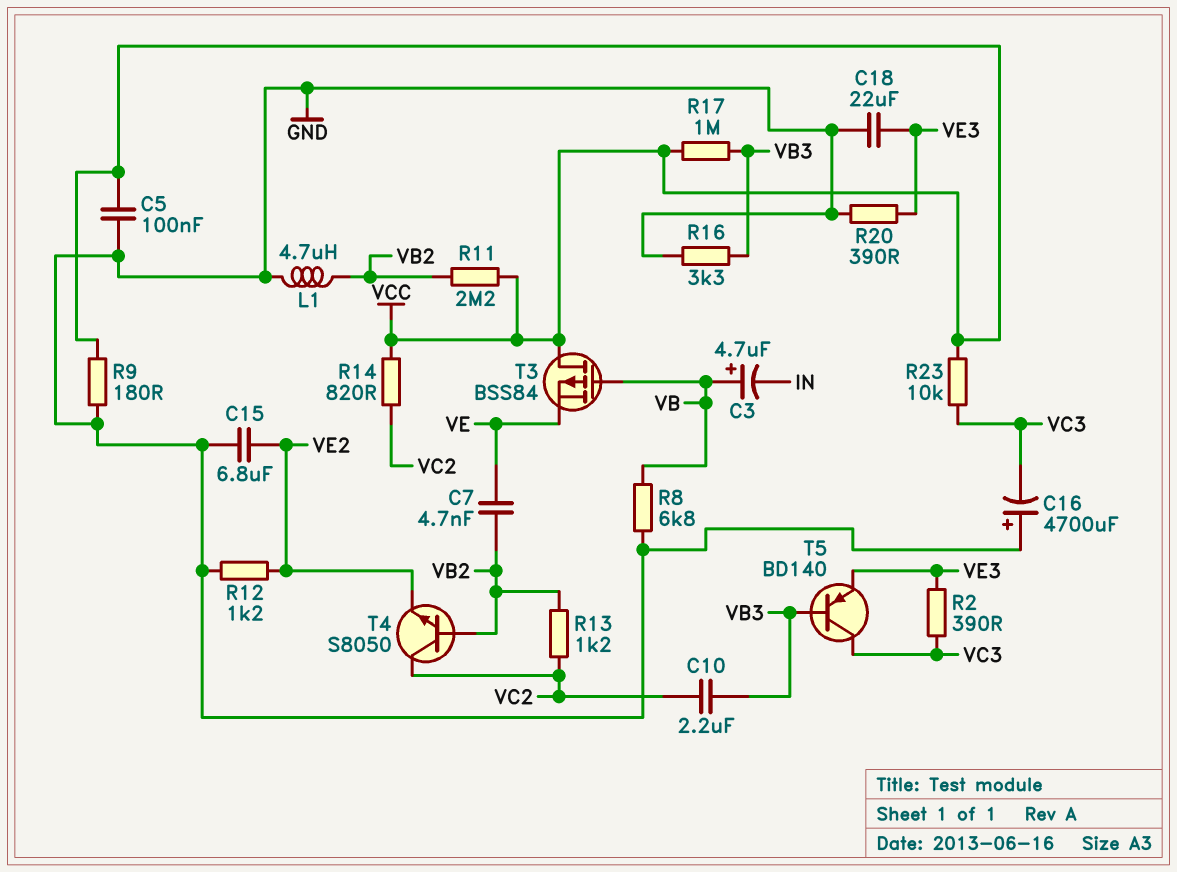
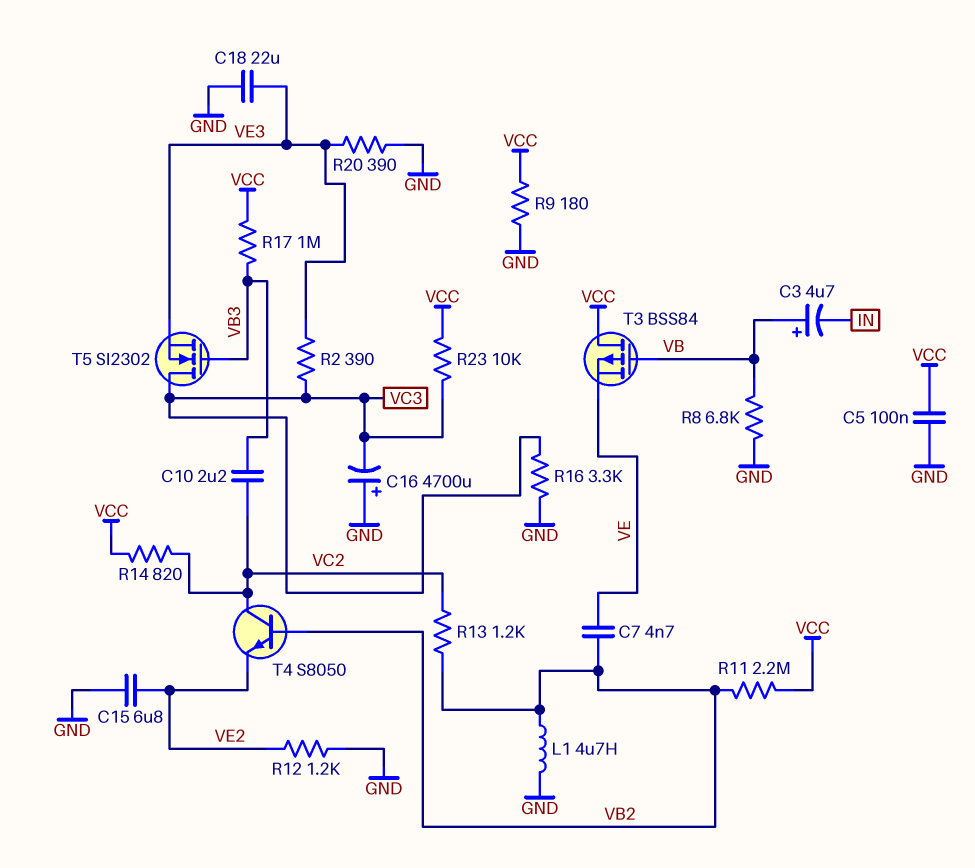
R16: 3.3k (GND, VB3) -> 3.3k (GND, VC3)
T5: PNP BD140 (B VB3, C VC3, E VE3) -> NMOS SI2302 (G VB3, D VC3, S VE3)

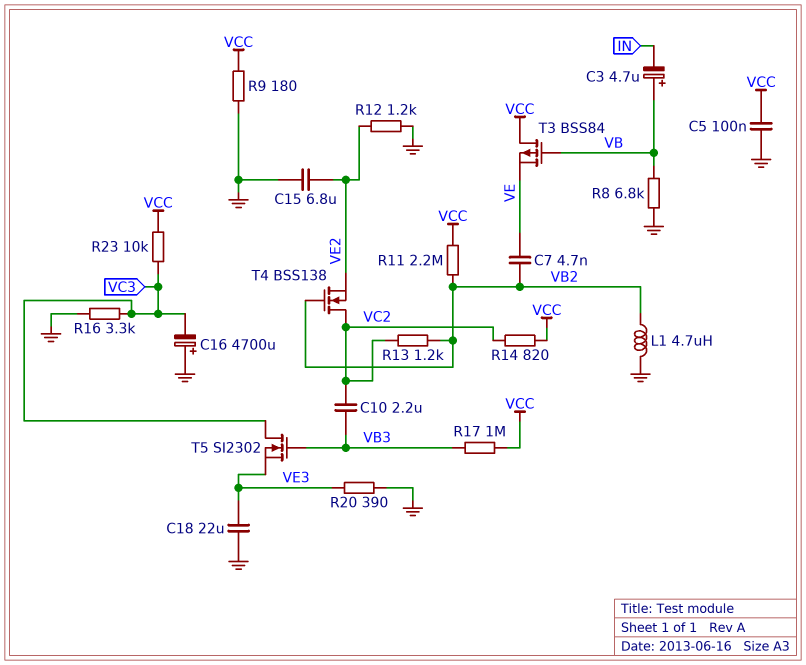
R2: 390 (VC3, VE3) -> none
T4: NPN S8050 (B VB2, C VC2, E VE2) -> NMOS BSS138 (G VB2, D VC2, S VE2)

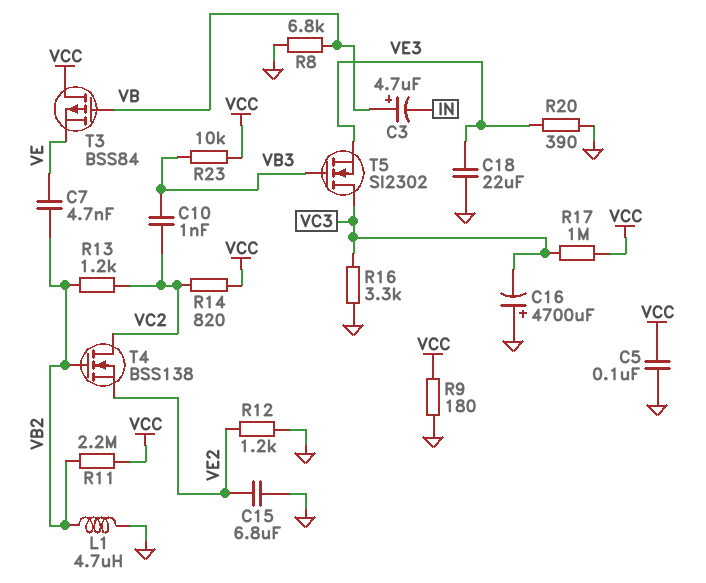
C10: 2.2uF (VB3, VC2) -> 1nF (VB3, VC2)
R17: 1M (VB3, VCC) -> 1M (VC3, VCC)
R23: 10k (VC3, VCC) -> 10k (VB3, VCC)

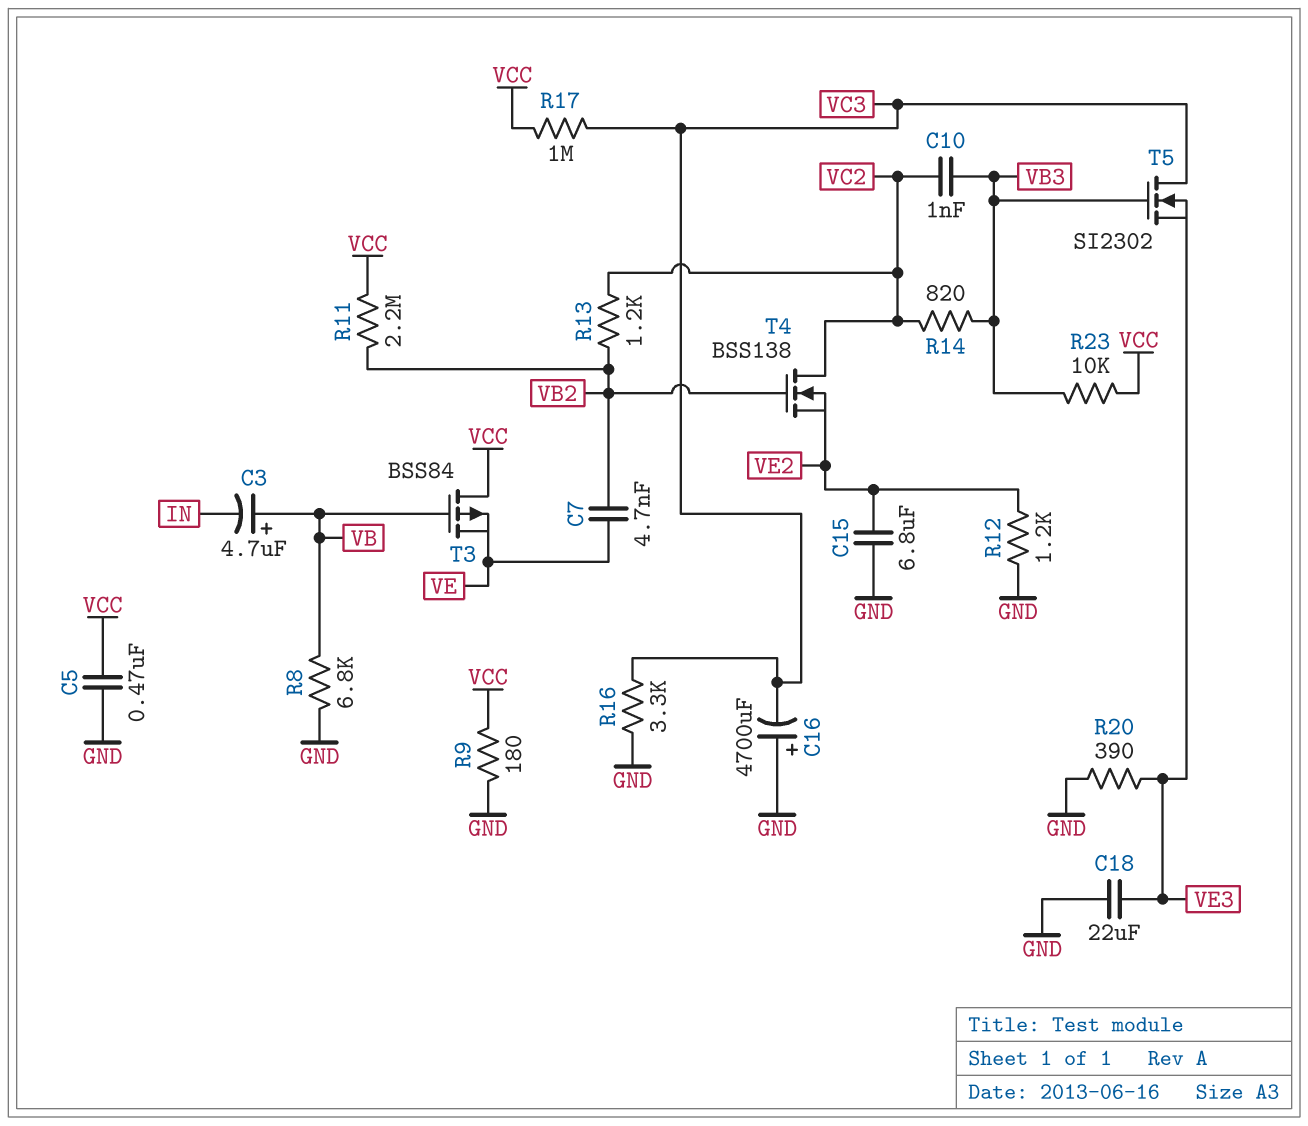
C5: 100nF (GND, VCC) -> 470nF (GND, VCC)
L1: 4.7uH (GND, VB2) -> none
R14: 820 (VC2, VCC) -> 820 (VB3, VC2)

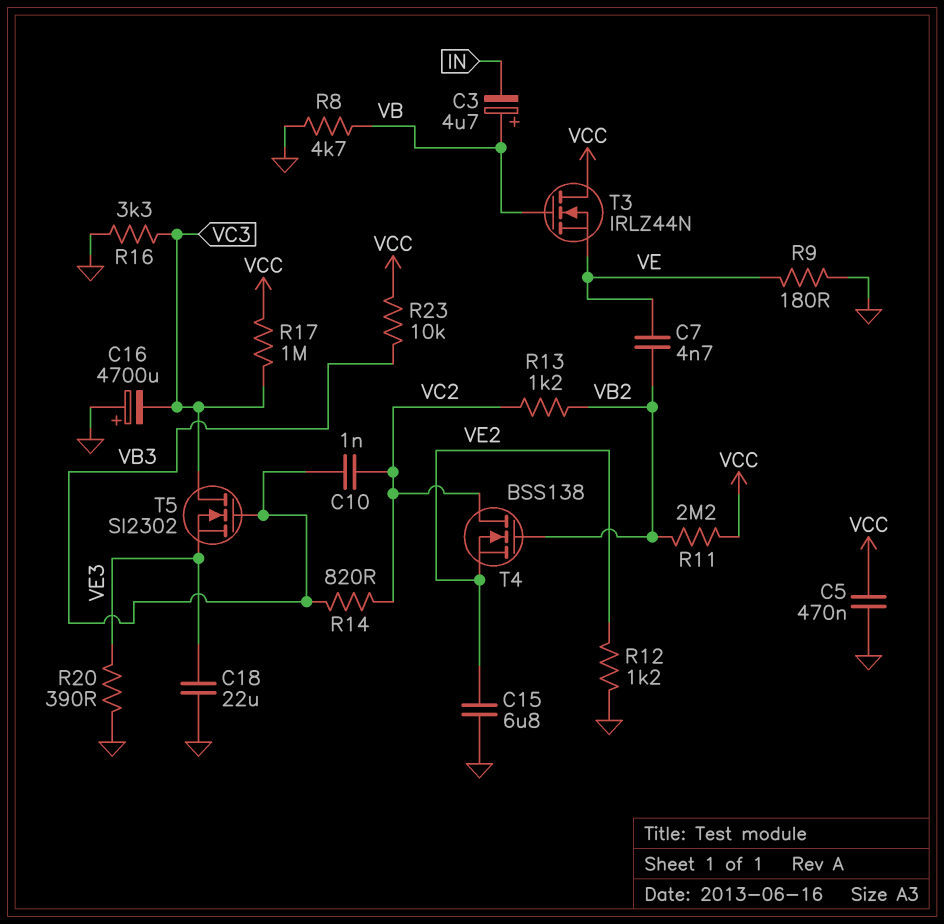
R8: 6.8k (GND, VB) -> 4.7k (GND, VB)
R9: 180 (GND, VCC) -> 180 (GND, VE)
T3: PMOS BSS84 (G VB, D VCC, S VE) -> NMOS IRLZ44N (G VB, D VCC, S VE)

